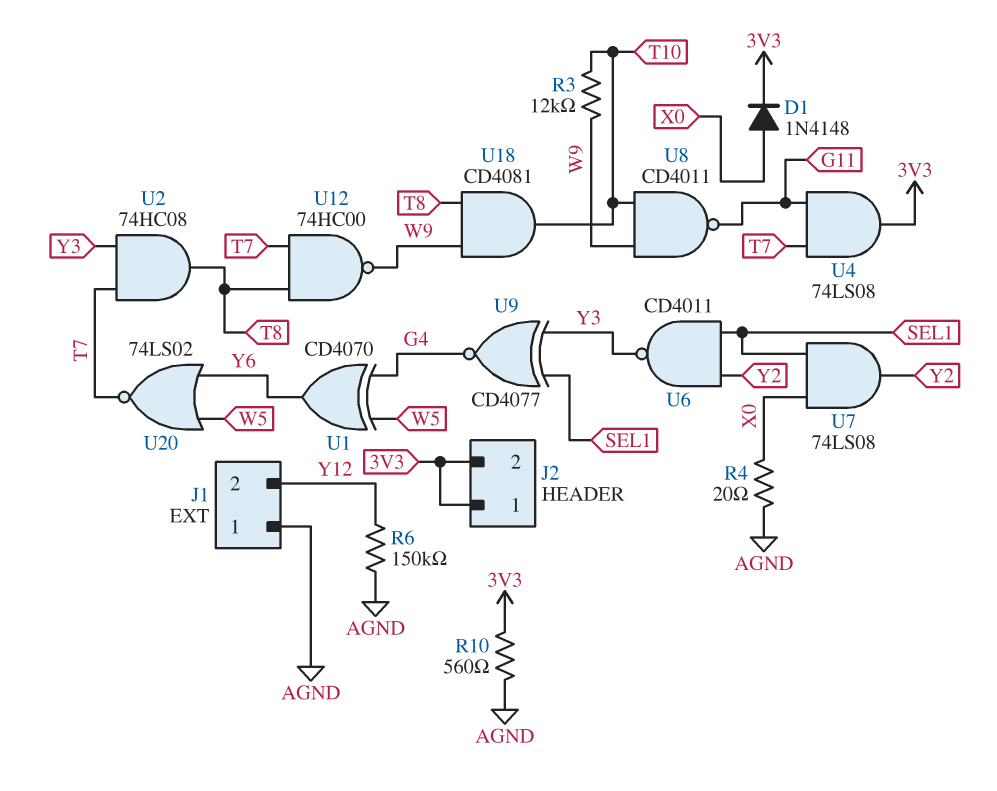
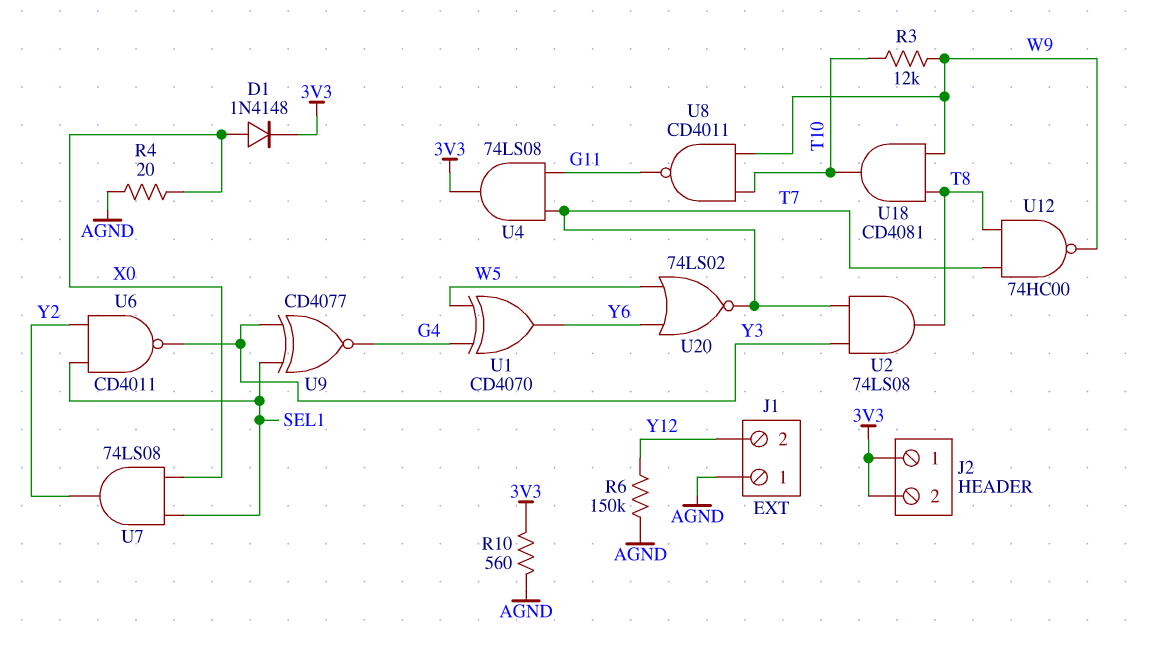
U2: AND 74HC08 (in T7, in Y3, out T8) -> AND 74LS08 (in T7, in Y3, out T8)

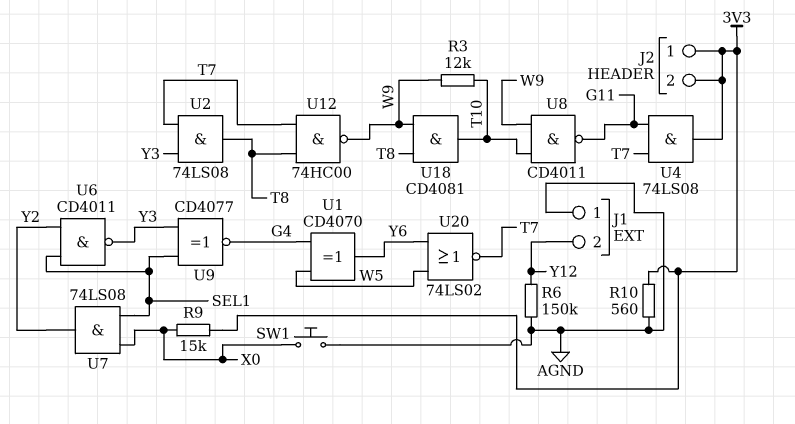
D1: diode 1N4148 (A X0, K 3V3) -> none
R4: 20 (AGND, X0) -> none
R9: none -> 15k (3V3, X0)
SW1: none -> button (AGND, X0)

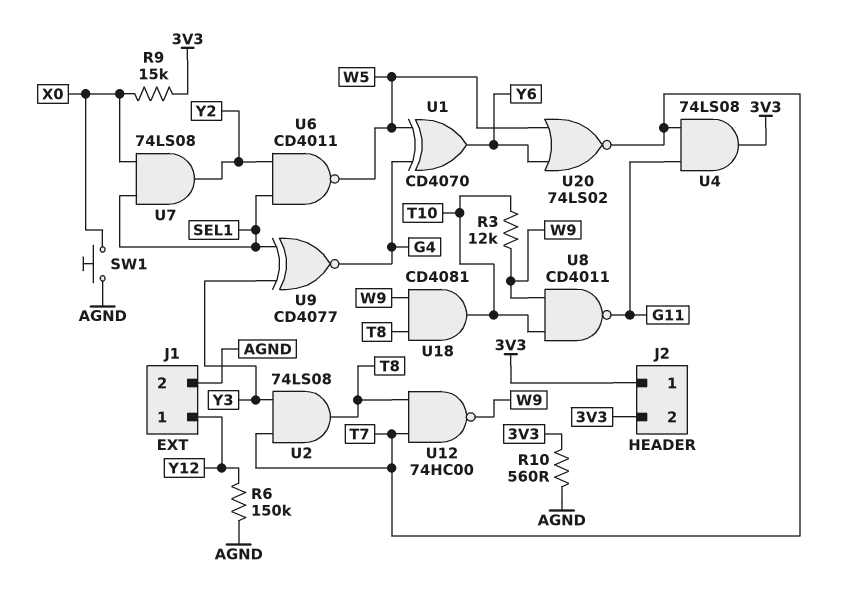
J1 pin 1: AGND -> Y12
J1 pin 2: Y12 -> AGND
U6: NAND CD4011 (in SEL1, in Y2, out Y3) -> NAND CD4011 (in SEL1, in Y2, out W5)

